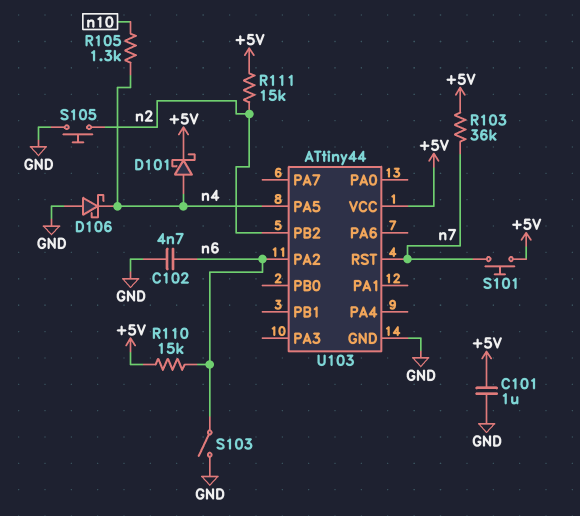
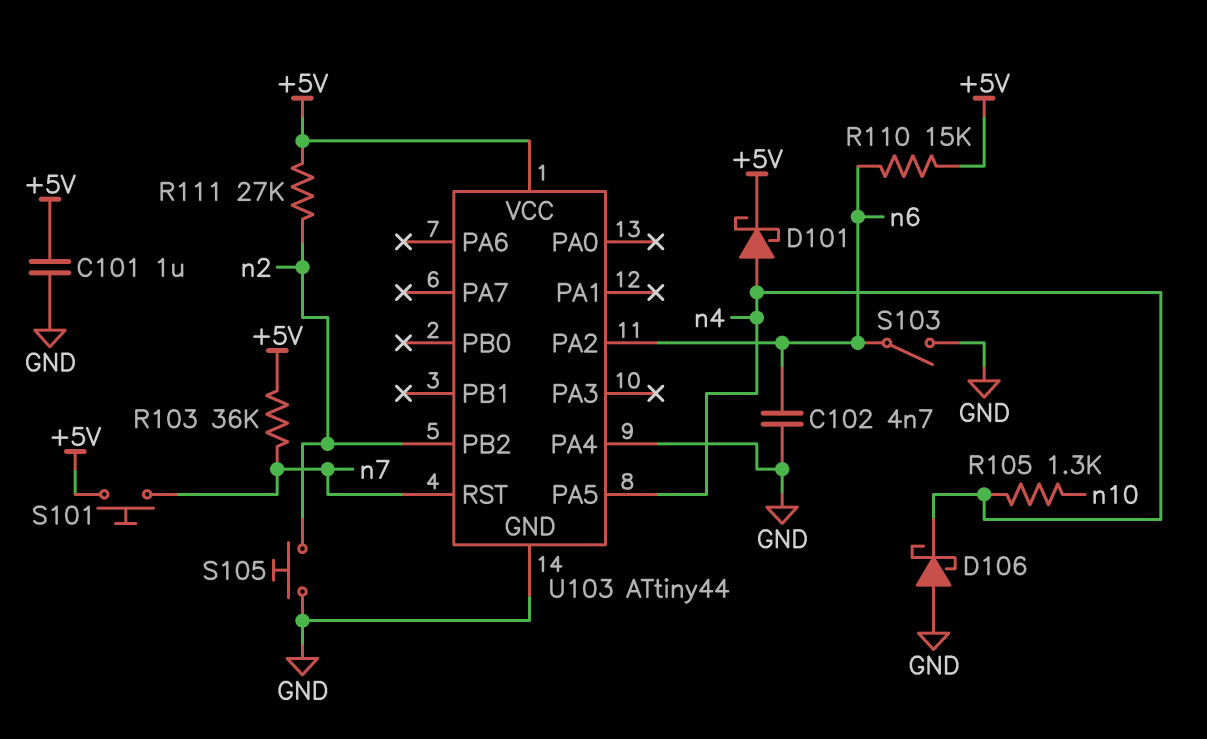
R111: 15k (+5V, n2) -> 27k (+5V, n2)
U103 pin PA4: none -> GND

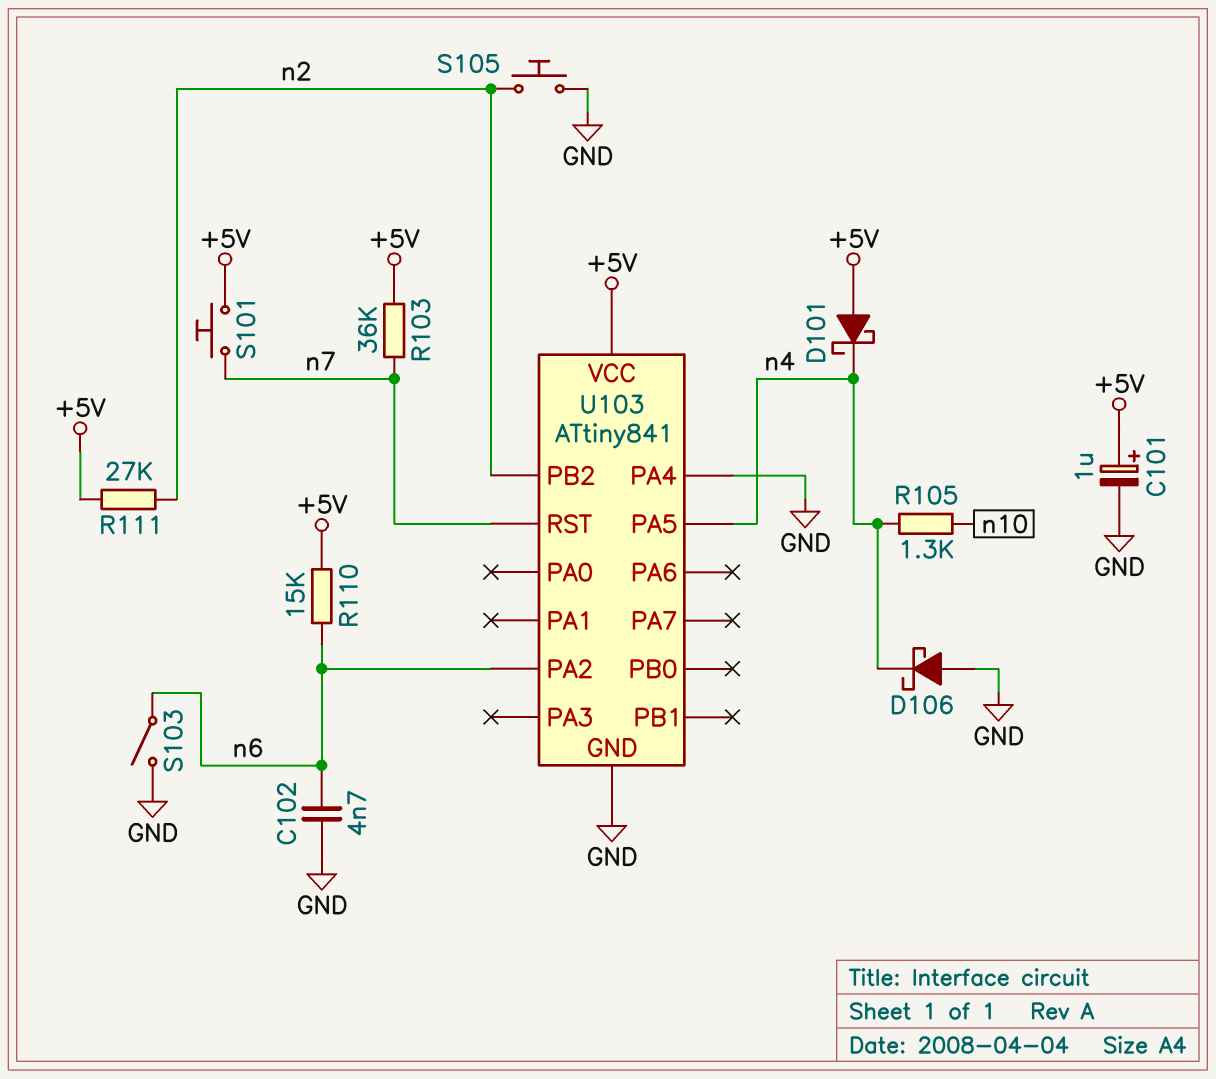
C101: 1uF (+5V, GND) -> 1uF (plus +5V, minus GND)
D101: schottky (A n4, K +5V) -> schottky (A +5V, K n4)
U103: ATtiny44 -> ATtiny841

